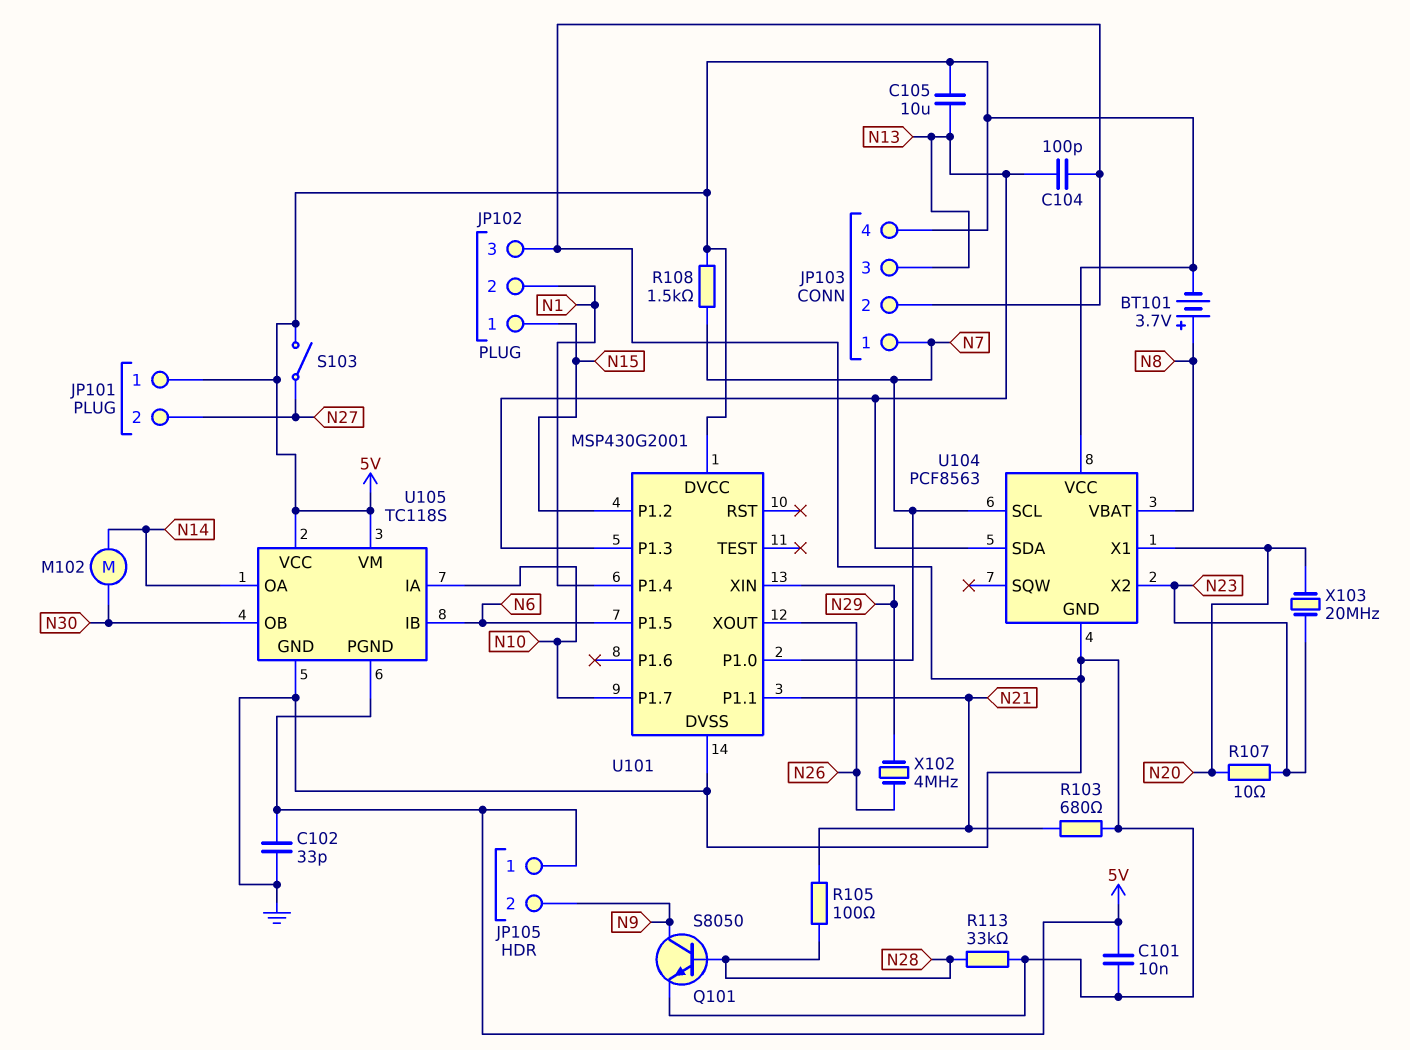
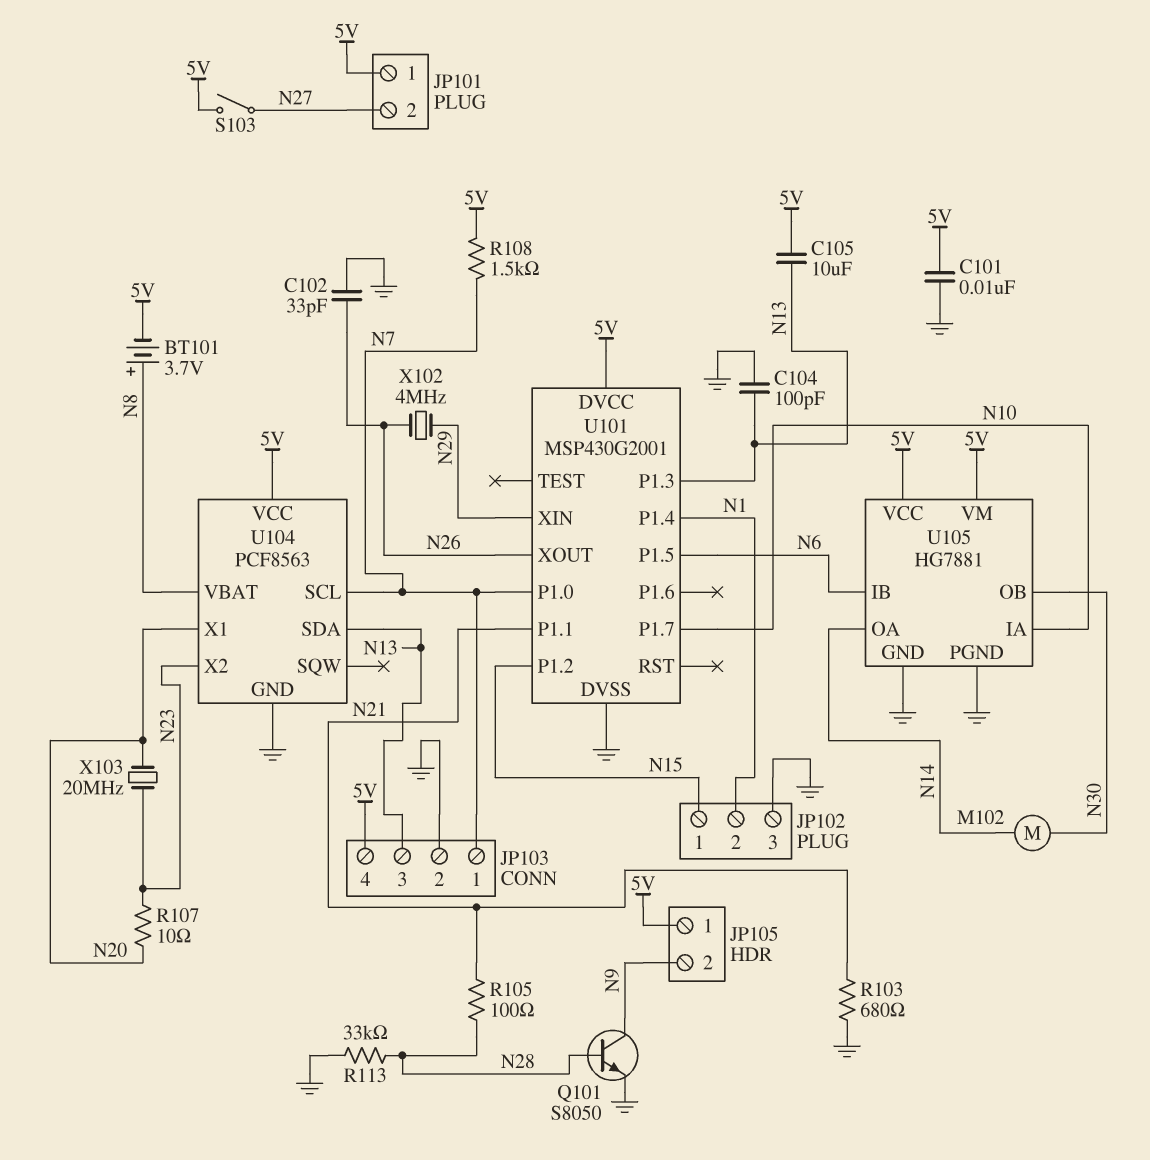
C102: 33pF (5V, GND) -> 33pF (GND, N26)
U105: TC118S -> HG7881
U105 pin PGND: 5V -> GND

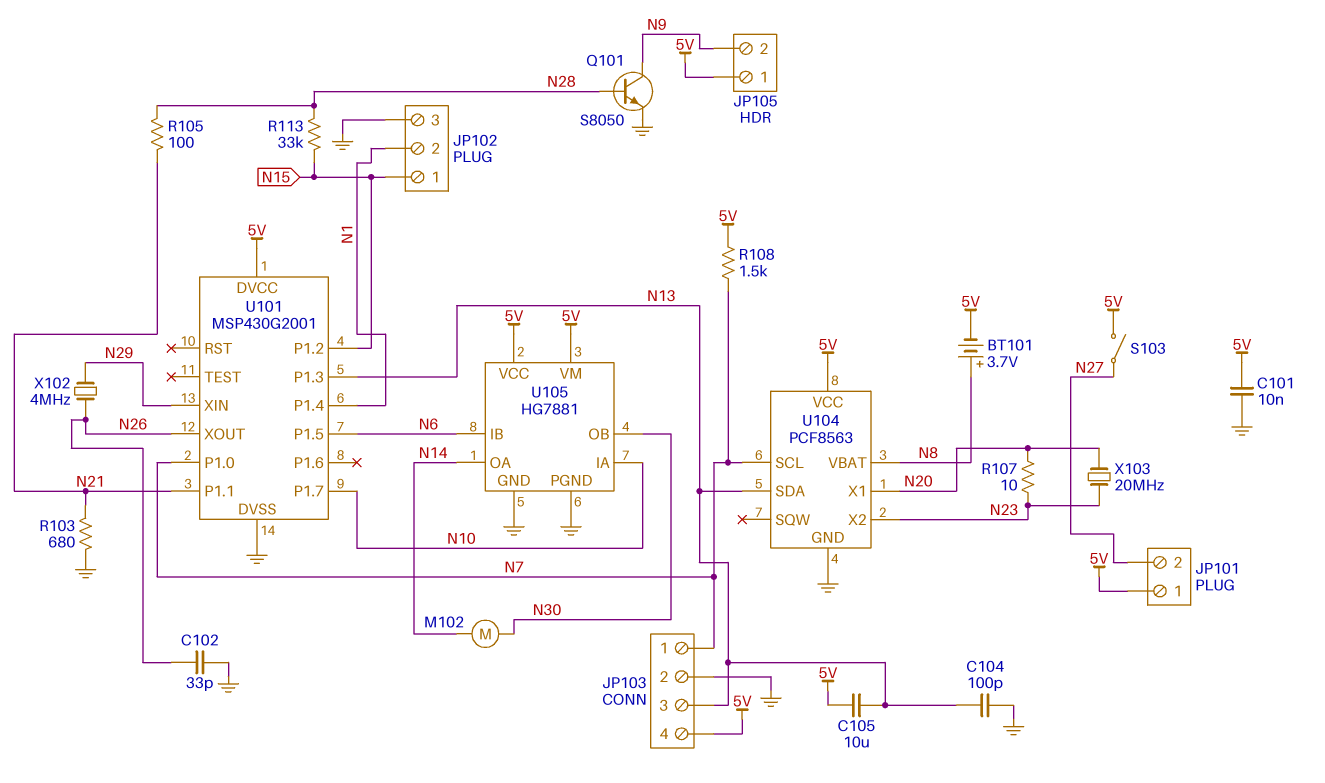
R113: 33k (GND, N28) -> 33k (N15, N28)

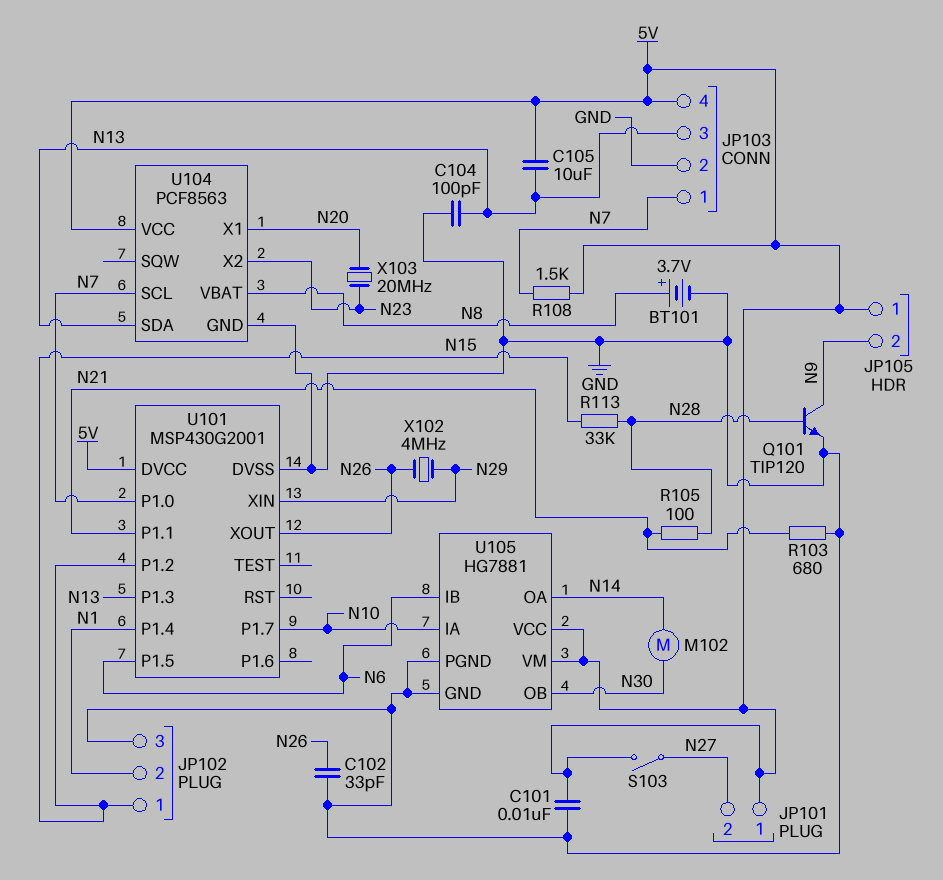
BT101: 3.7V (plus N8, minus 5V) -> 3.7V (plus N8, minus GND)
Q101: NPN S8050 (B N28, C N9, E GND) -> NPN TIP120 (B N28, C N9, E GND)
R107: 10 (N20, N23) -> none

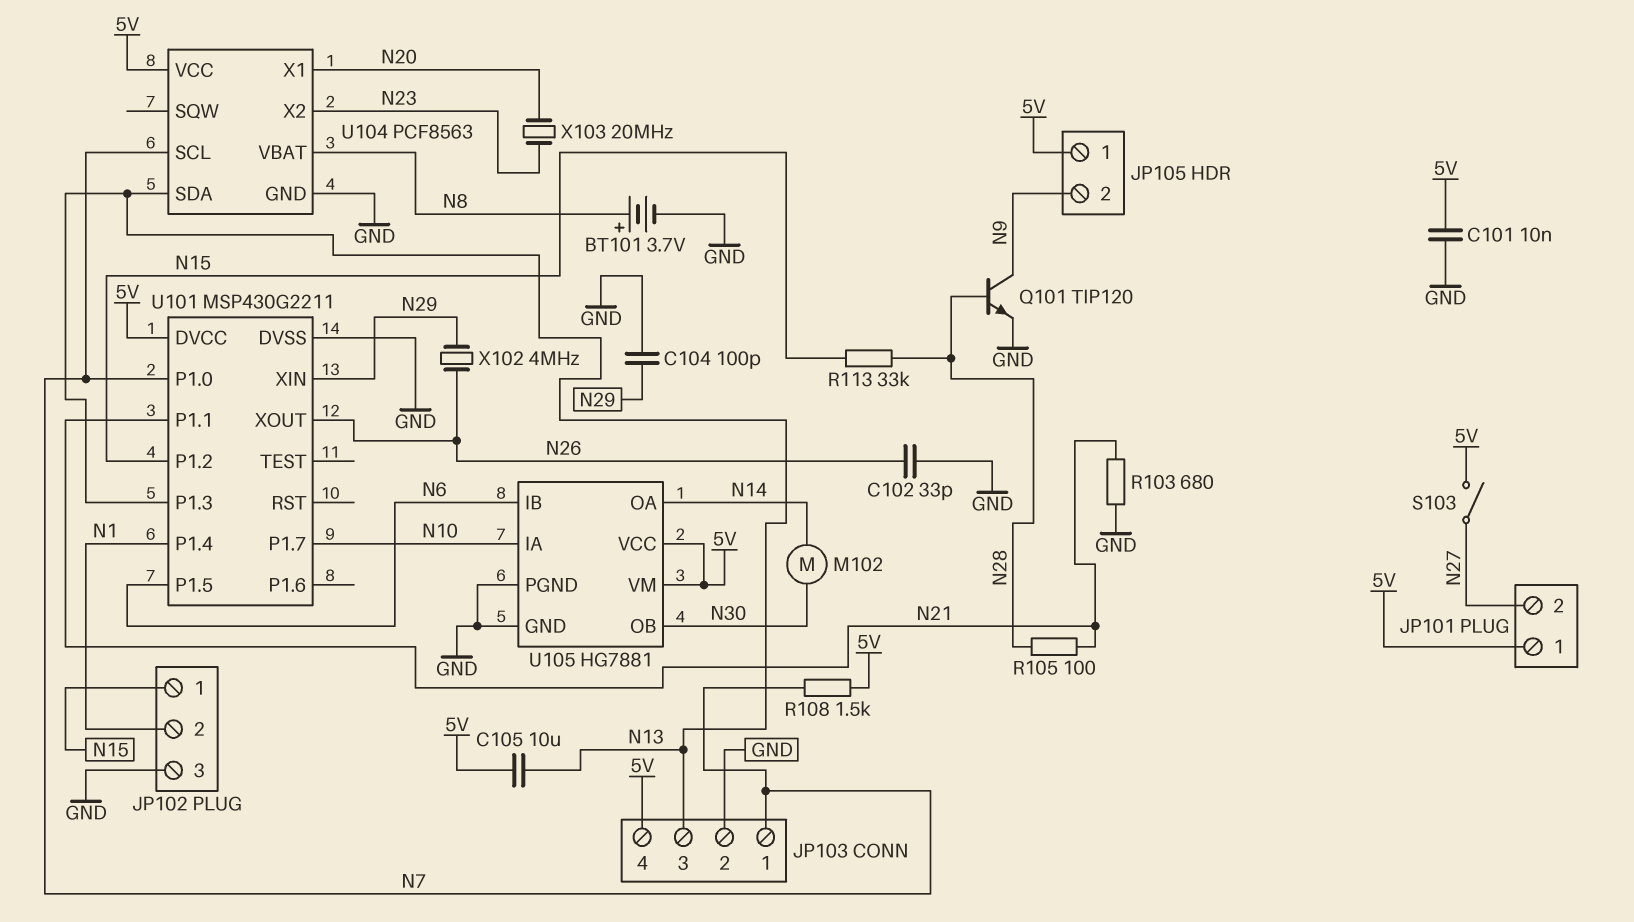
C104: 100pF (GND, N13) -> 100pF (GND, N29)
U101: MSP430G2001 -> MSP430G2211

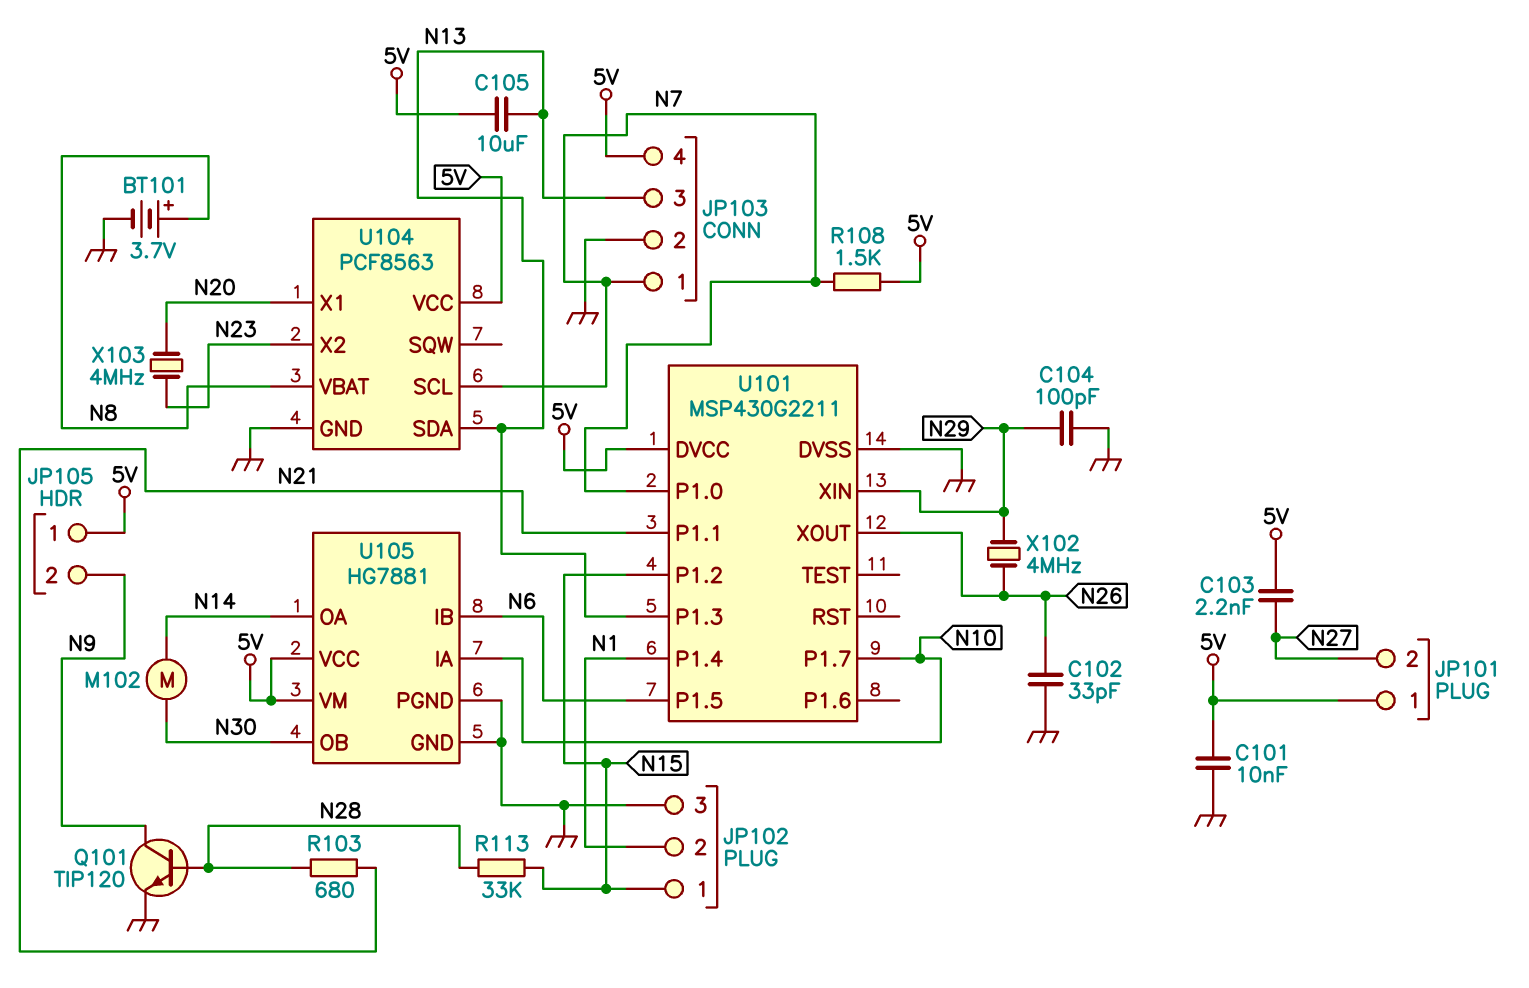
C103: none -> 2.2nF (5V, N27)
R103: 680 (GND, N21) -> 680 (N21, N28)
R105: 100 (N21, N28) -> none
S103: switch (5V, N27) -> none
X103: 20MHz (N20, N23) -> 4MHz (N20, N23)

